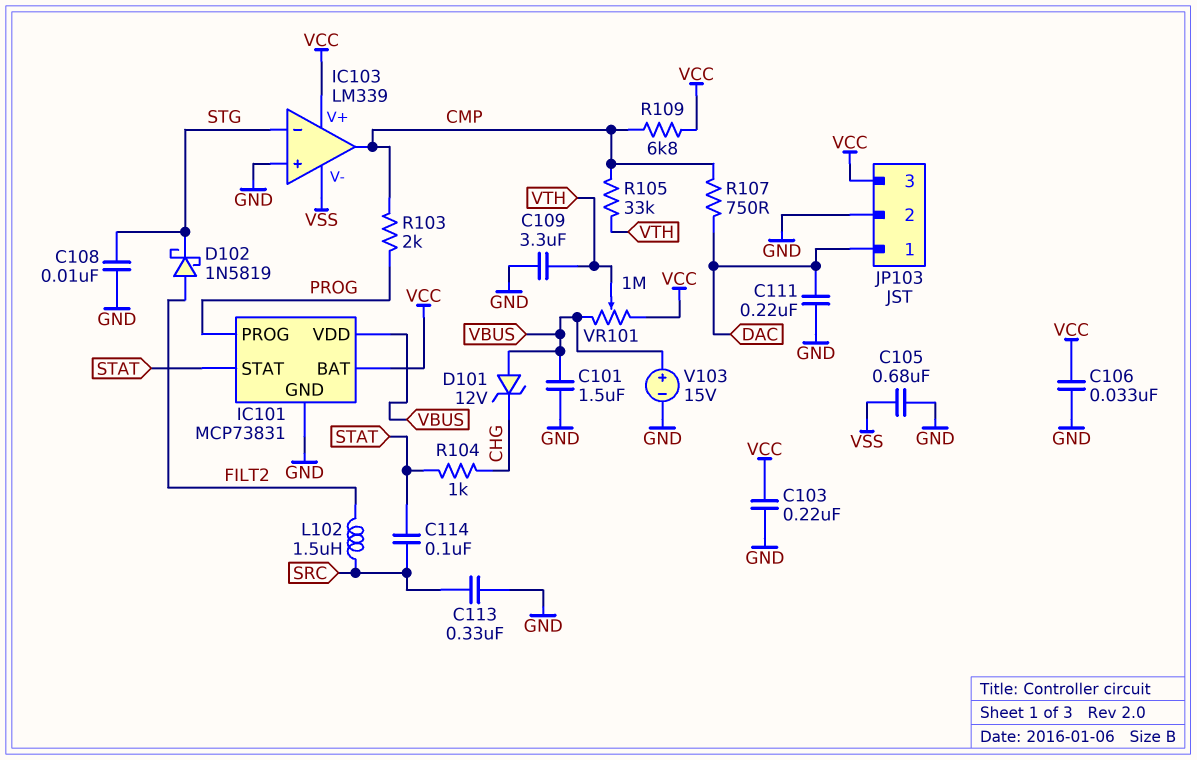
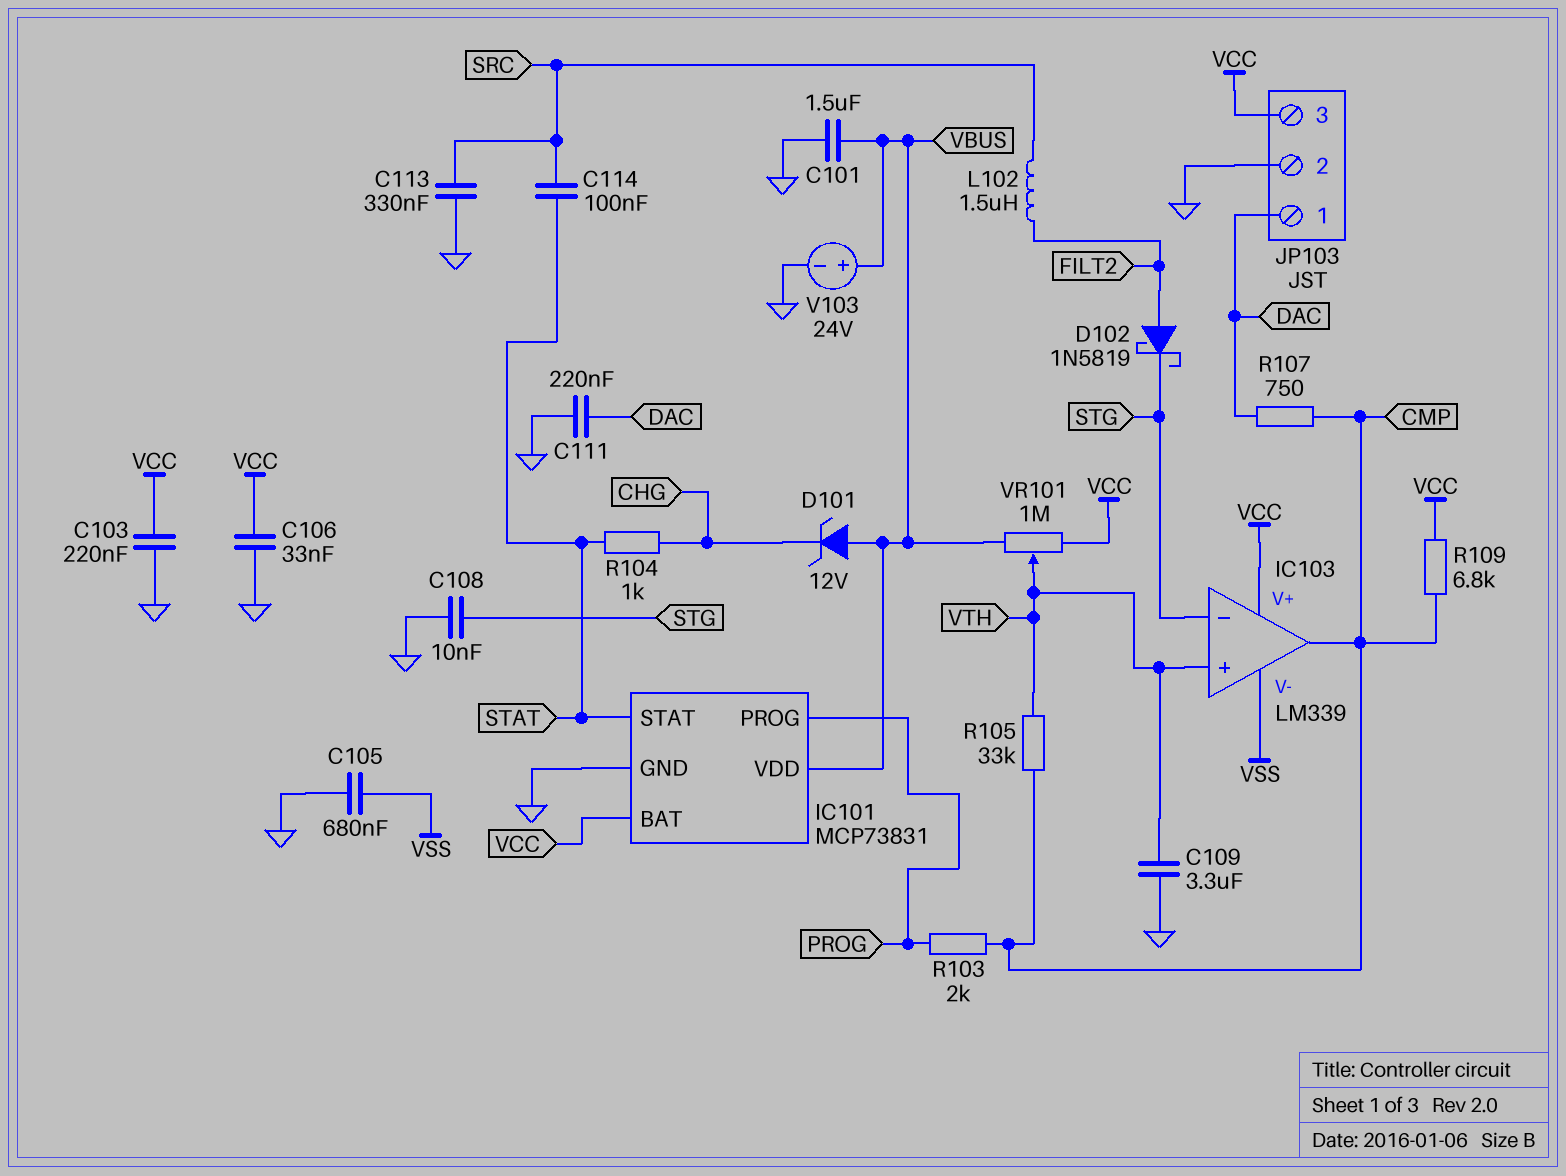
IC103 pin in+: GND -> VTH
V103: 15V (plus VBUS, minus GND) -> 24V (plus VBUS, minus GND)

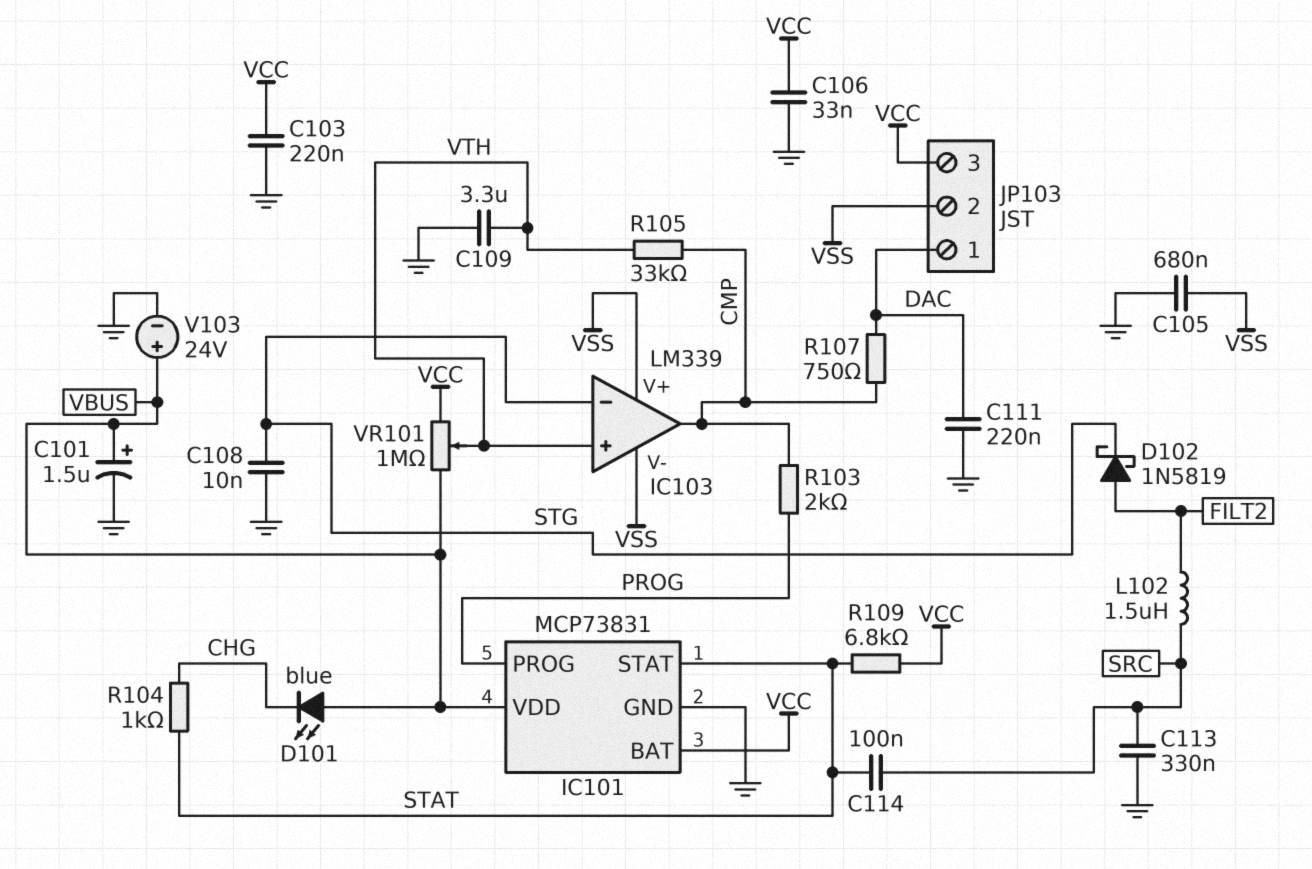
C101: 1.5uF (GND, VBUS) -> 1.5uF (plus VBUS, minus GND)
D101: zener 12V (A VBUS, K CHG) -> LED blue (A VBUS, K CHG)
IC103 pin V+: VCC -> VSS
JP103 pin 2: GND -> VSS
R109: 6.8k (CMP, VCC) -> 6.8k (STAT, VCC)

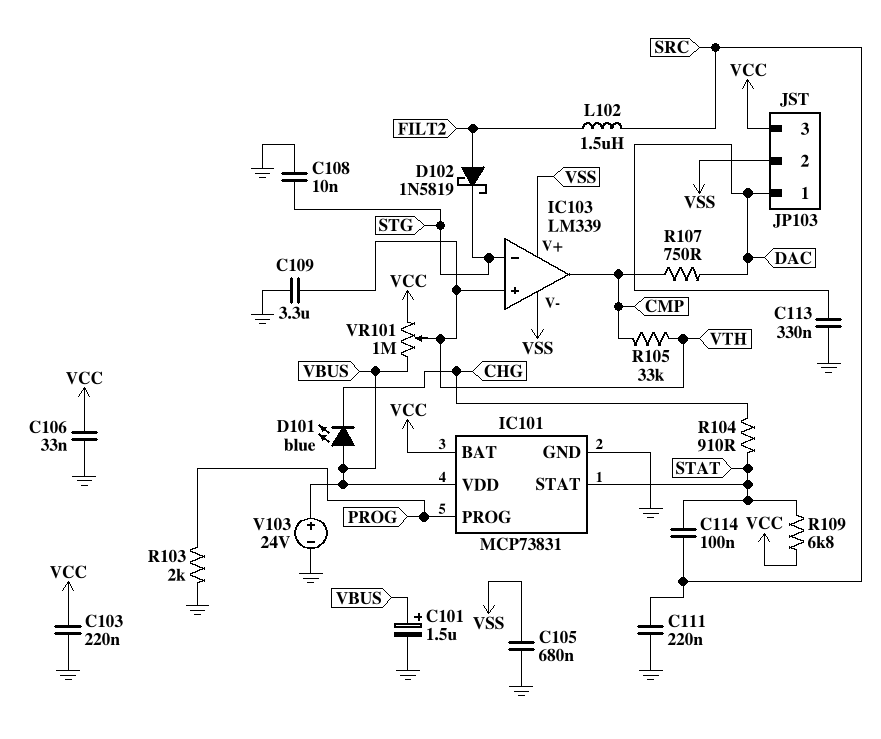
C111: 220nF (DAC, GND) -> 220nF (GND, SRC)
C113: 330nF (GND, SRC) -> 330nF (DAC, GND)
R103: 2k (CMP, PROG) -> 2k (GND, PROG)
R104: 1k (CHG, STAT) -> 910 (CHG, STAT)

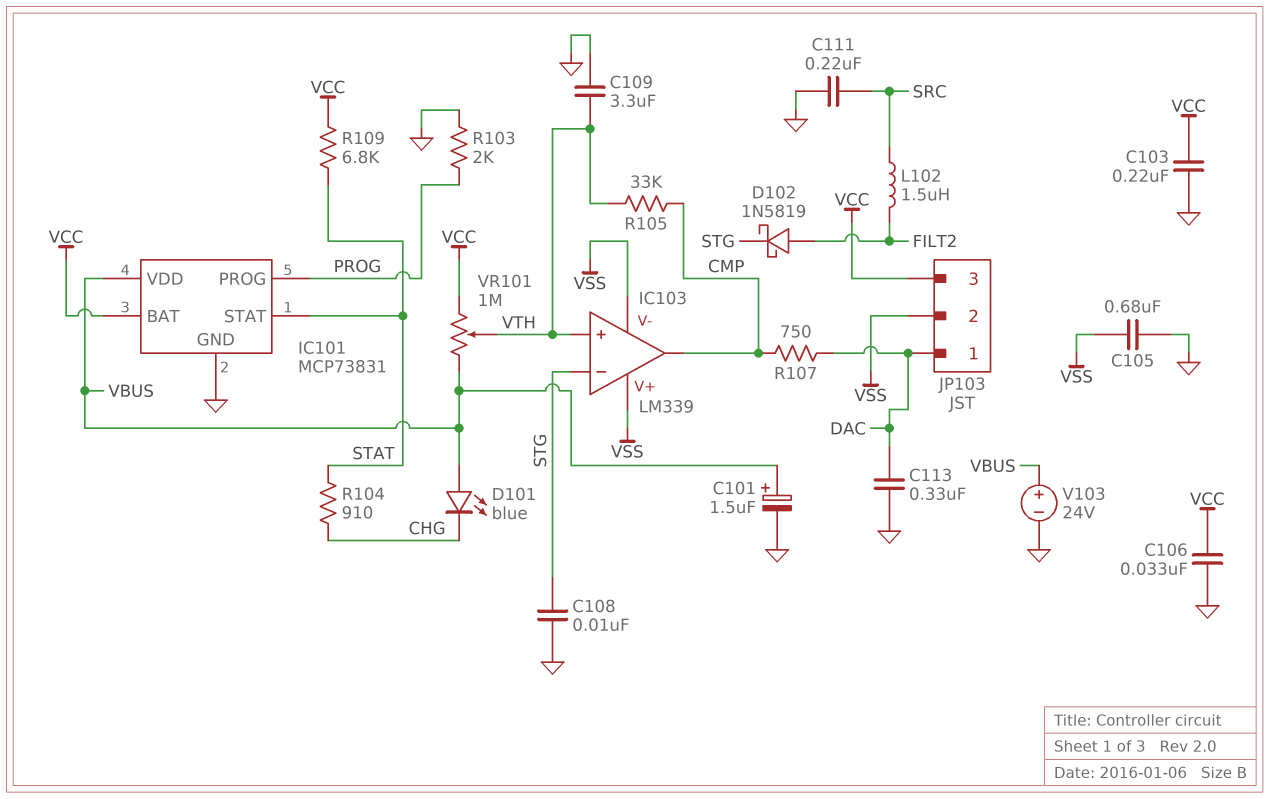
C114: 100nF (SRC, STAT) -> none

